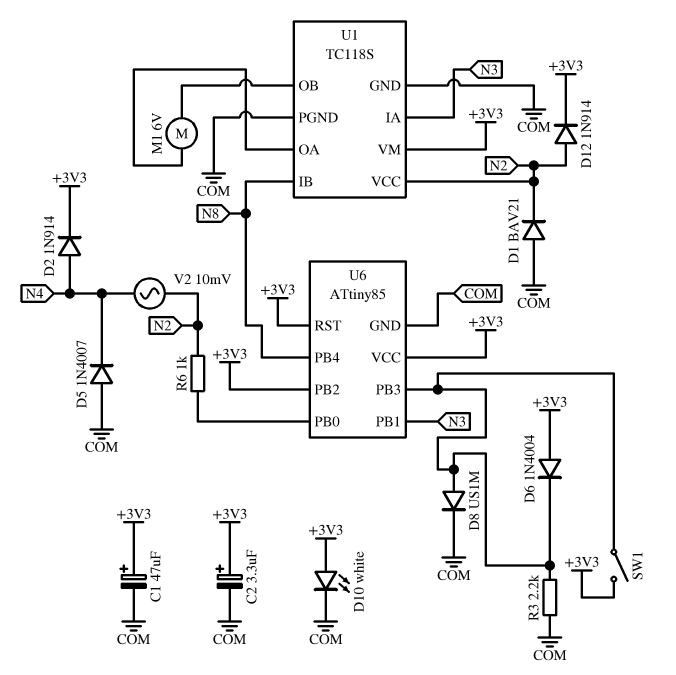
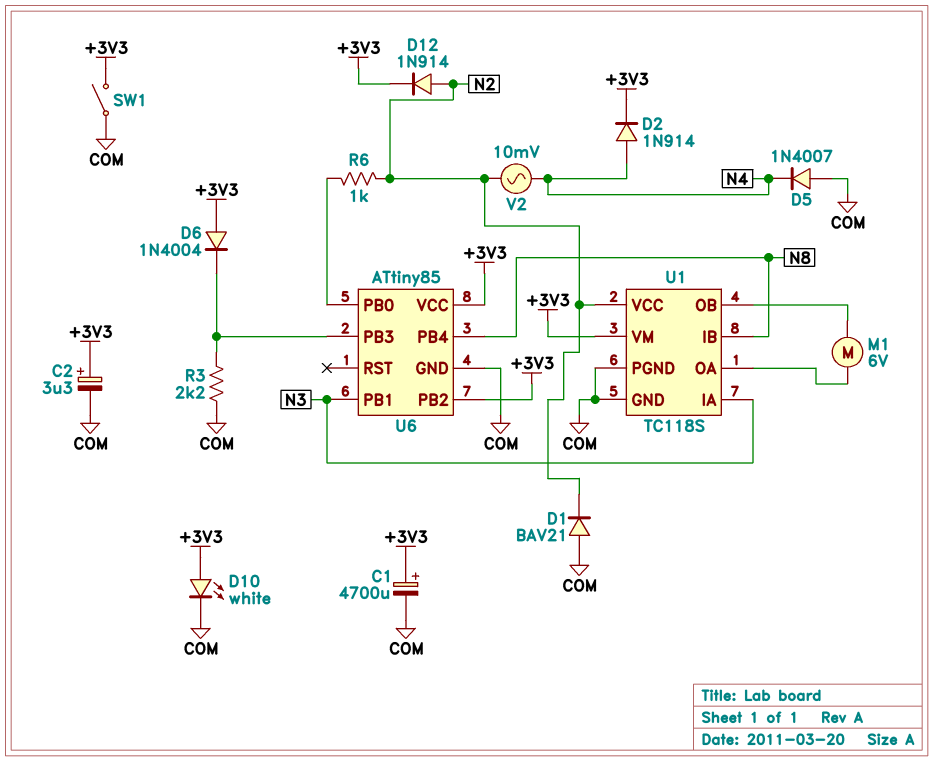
C1: 47uF (plus +3V3, minus COM) -> 4700uF (plus +3V3, minus COM)
D8: diode US1M (A U6/PB3, K COM) -> none
SW1: switch (+3V3, U6/PB3) -> switch (+3V3, COM)
U6 pin RST: +3V3 -> none

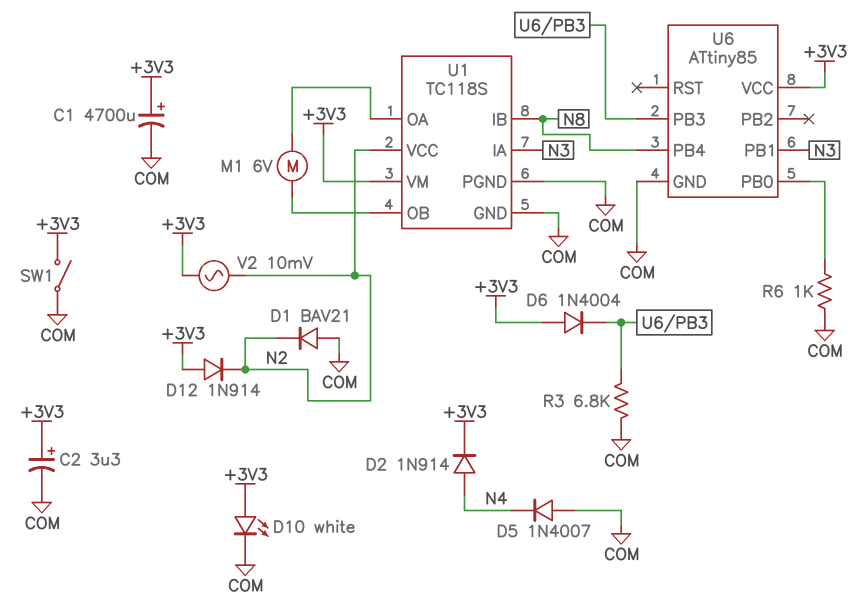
D12: diode 1N914 (A N2, K +3V3) -> diode 1N914 (A +3V3, K N2)
R3: 2.2k (COM, U6/PB3) -> 6.8k (COM, U6/PB3)
R6: 1k (N2, U6/PB0) -> 1k (COM, U6/PB0)
U6 pin PB2: +3V3 -> none
V2: AC 10mV (N2, N4) -> AC 10mV (+3V3, N2)

